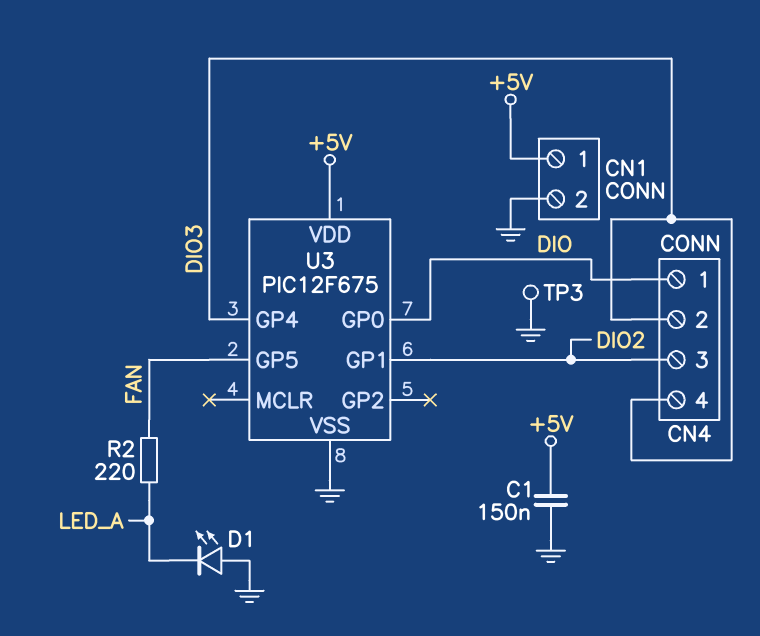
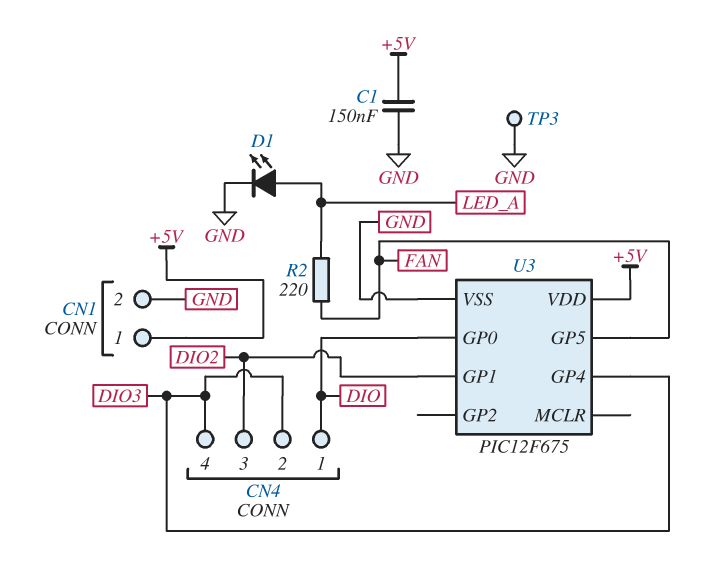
D1: LED (A GND, K LED_A) -> LED (A LED_A, K GND)

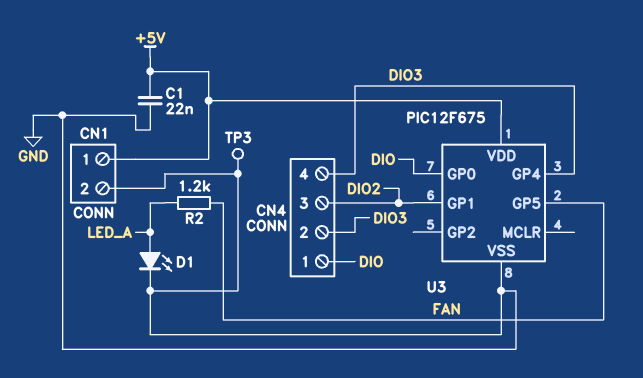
C1: 150nF (+5V, GND) -> 22nF (+5V, GND)
R2: 220 (FAN, LED_A) -> 1.2k (FAN, LED_A)

